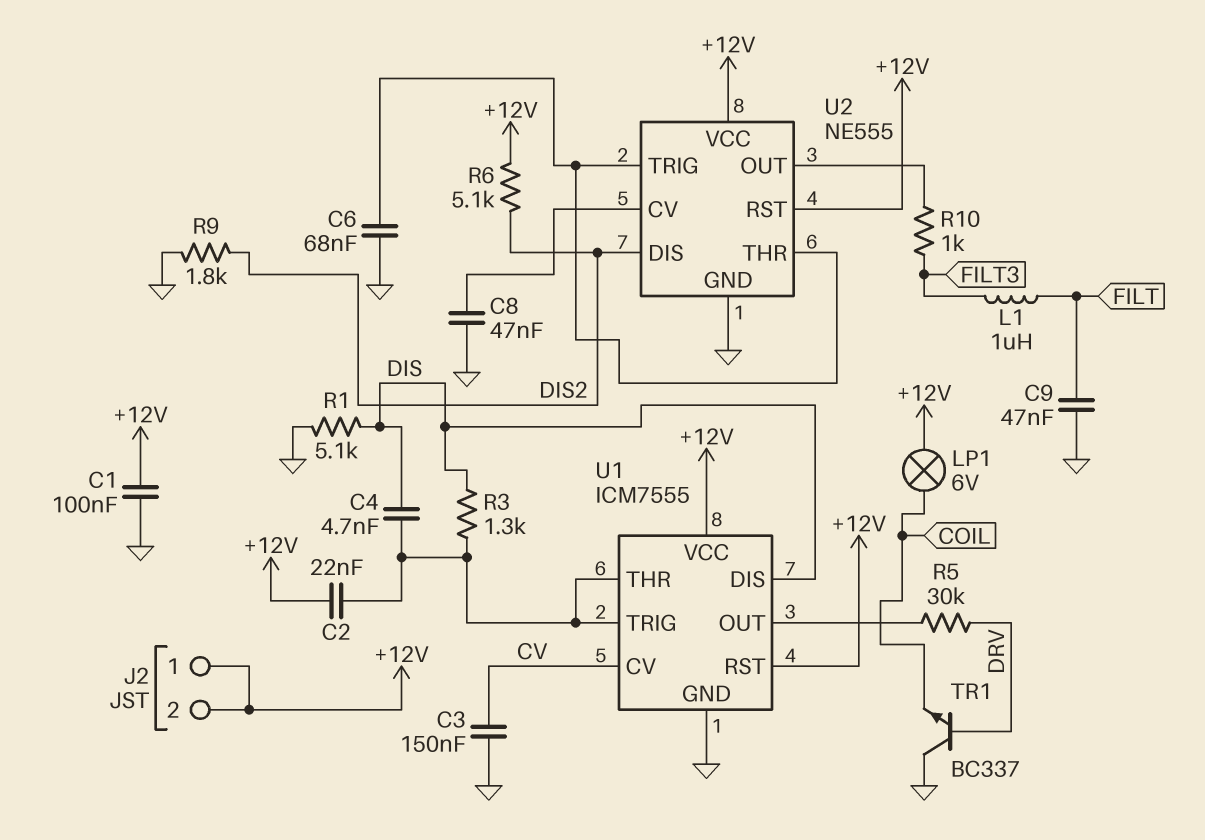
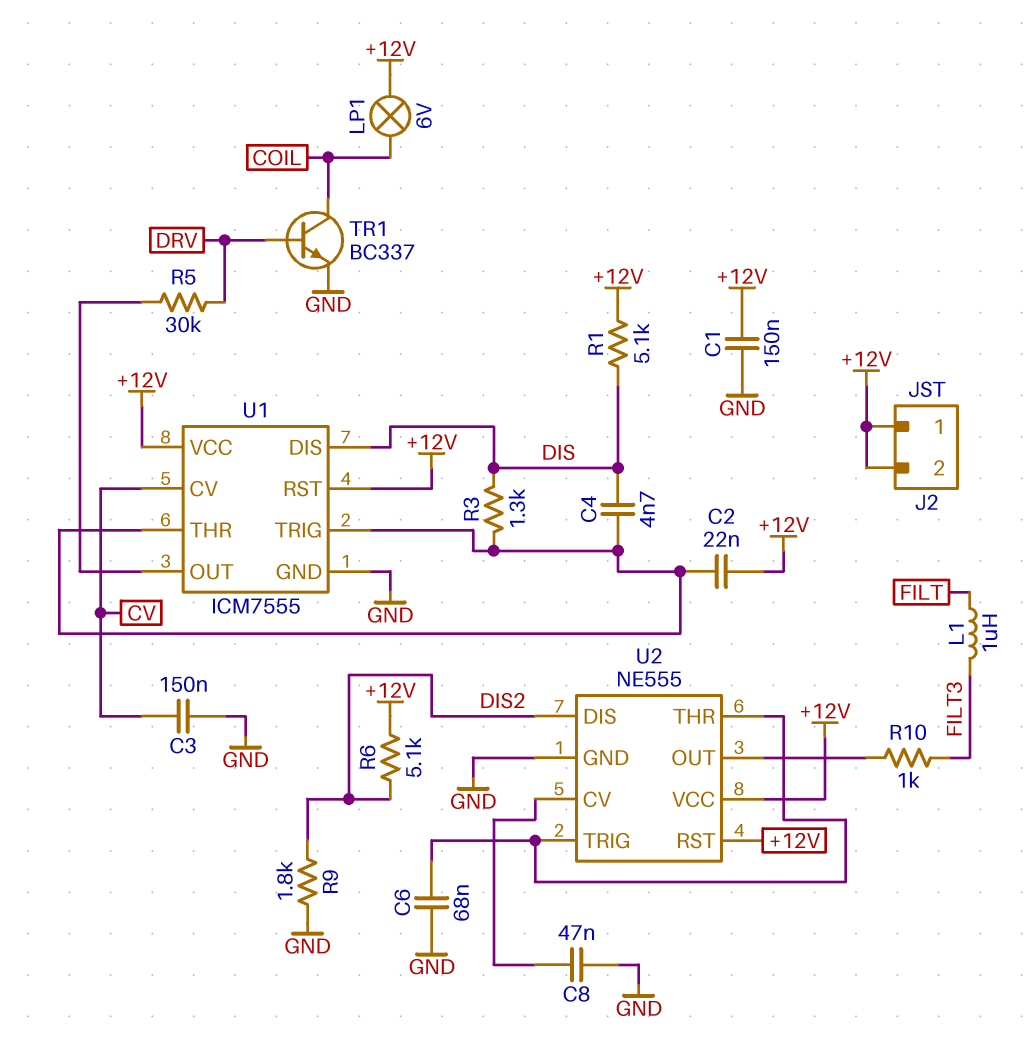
C1: 100nF (+12V, GND) -> 150nF (+12V, GND)
C9: 47nF (FILT, GND) -> none
R1: 5.1k (DIS, GND) -> 5.1k (+12V, DIS)
TR1: NPN BC337 (B DRV, C GND, E COIL) -> NPN BC337 (B DRV, C COIL, E GND)

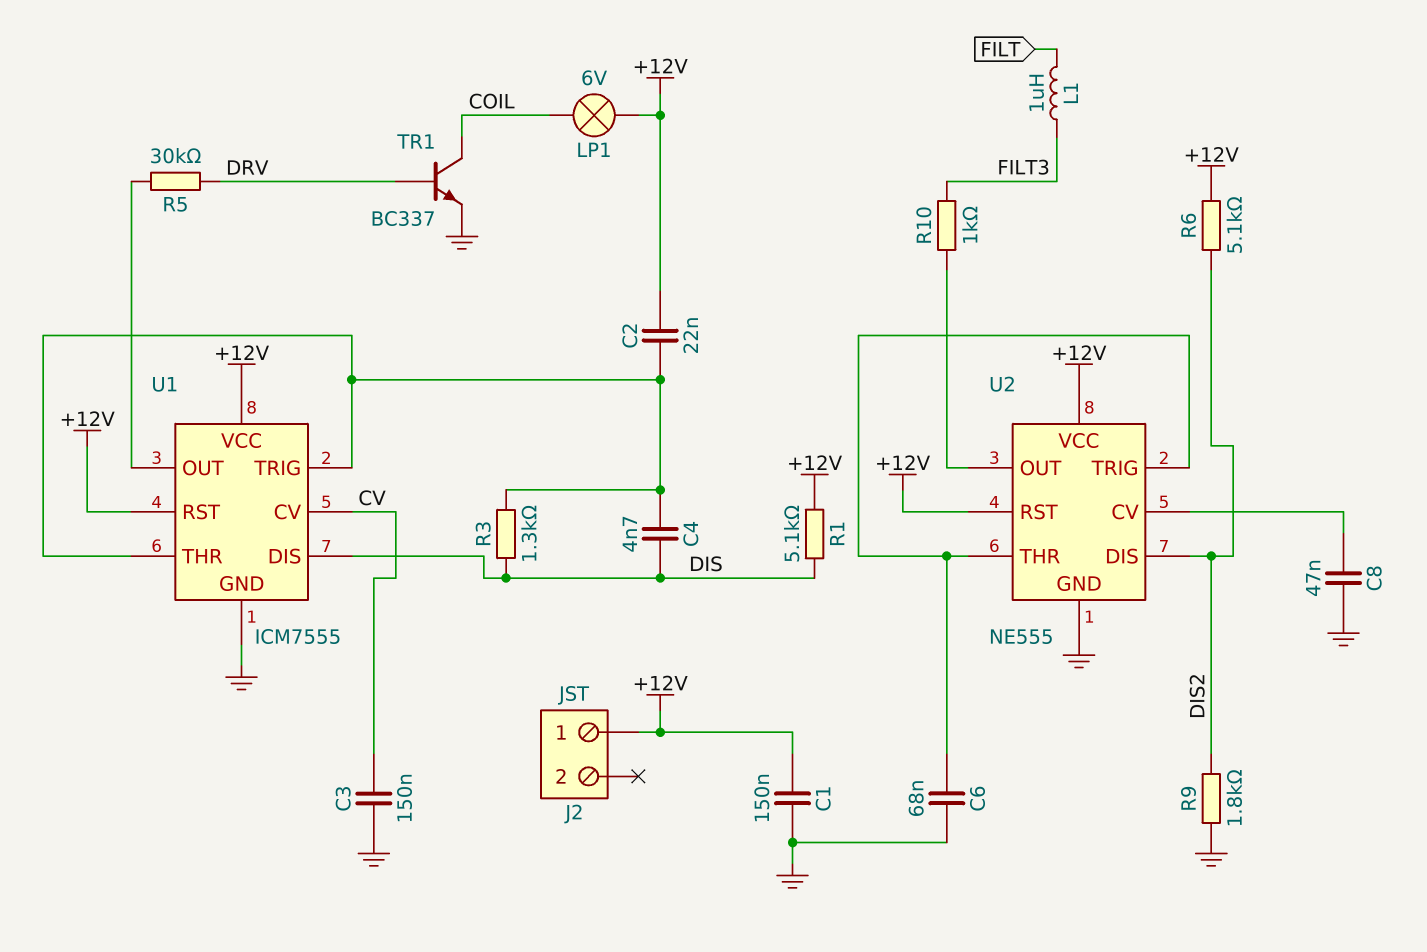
J2 pin 2: +12V -> none

